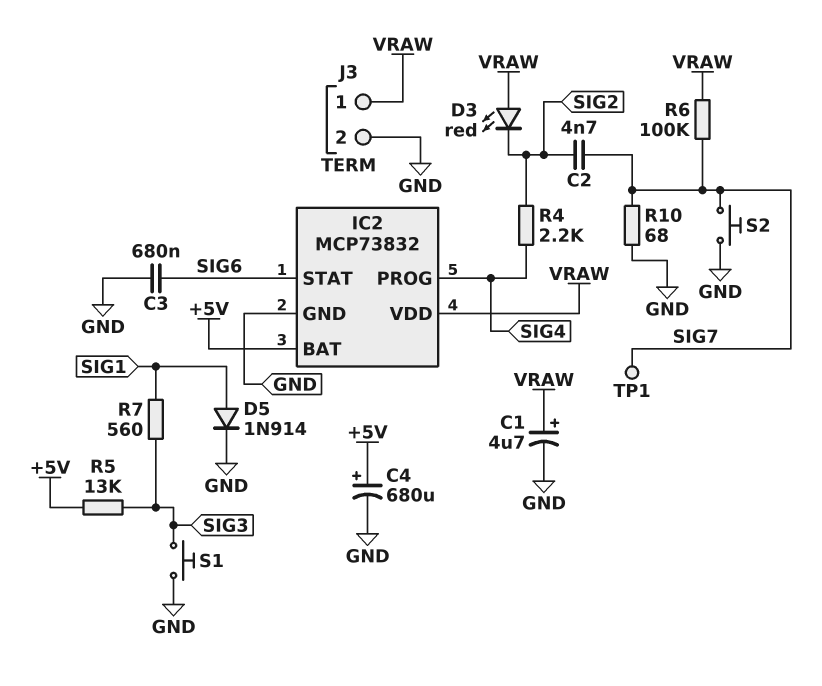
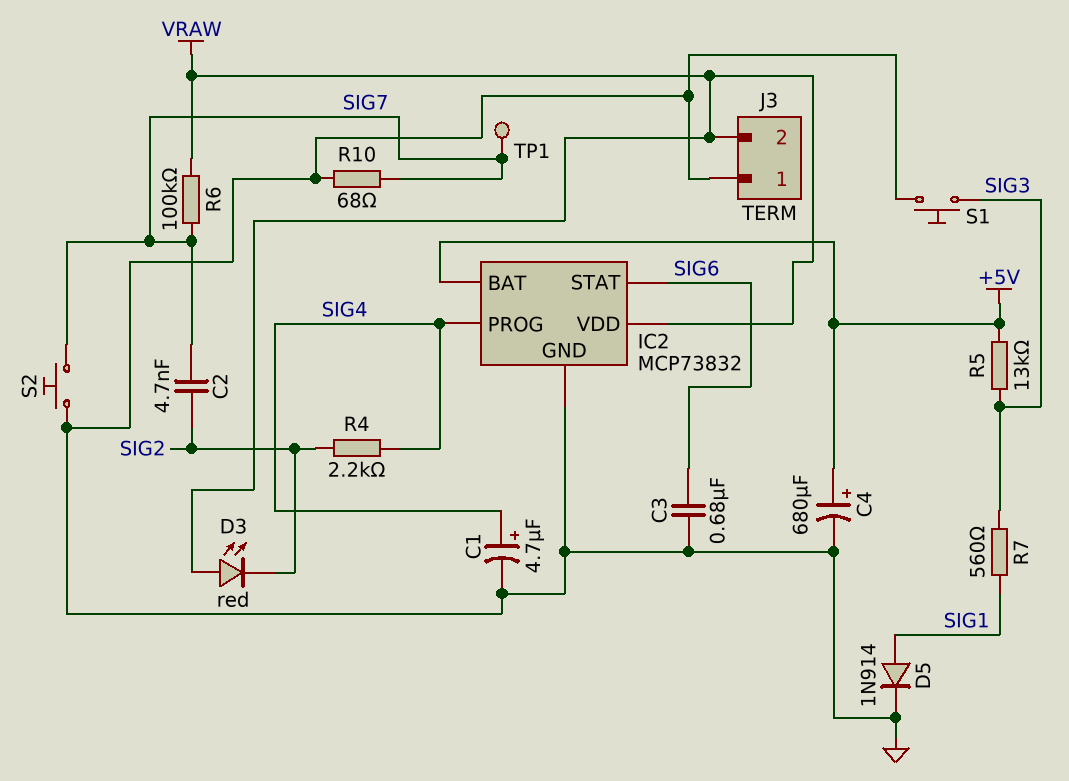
C1: 4.7uF (plus VRAW, minus GND) -> 4.7uF (plus SIG4, minus GND)
J3 pin 1: VRAW -> GND
J3 pin 2: GND -> VRAW

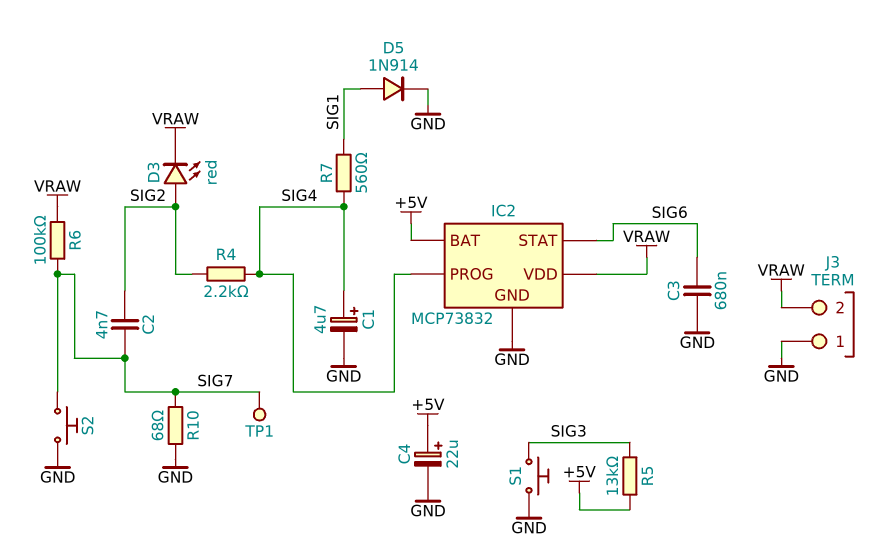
C4: 680uF (plus +5V, minus GND) -> 22uF (plus +5V, minus GND)
D3: LED red (A VRAW, K SIG2) -> LED red (A SIG2, K VRAW)
R7: 560 (SIG1, SIG3) -> 560 (SIG1, SIG4)

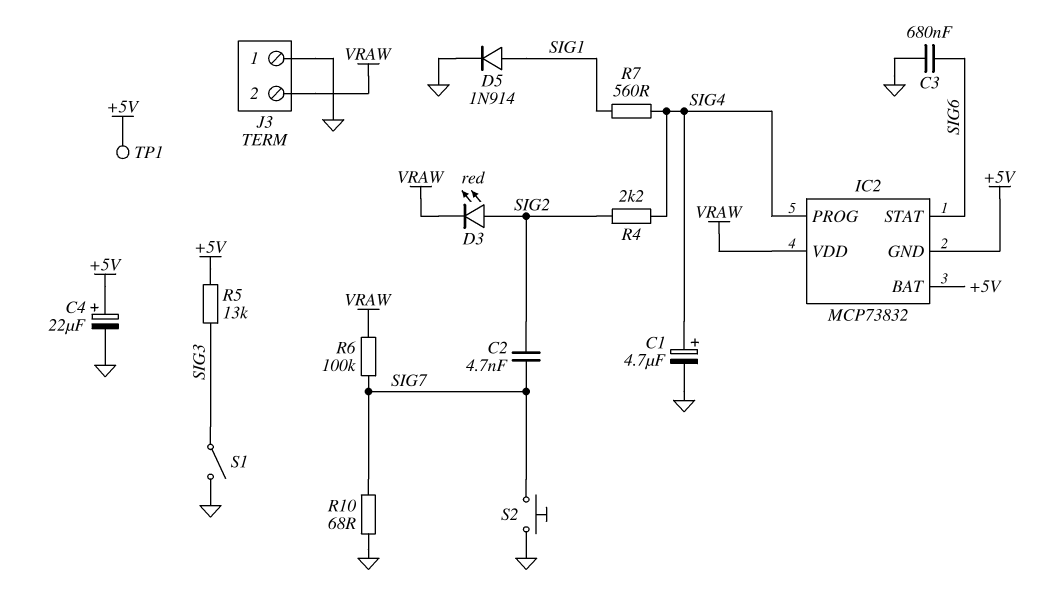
IC2 pin GND: GND -> +5V
S1: button (GND, SIG3) -> switch (GND, SIG3)
TP1: test point (SIG7) -> test point (+5V)

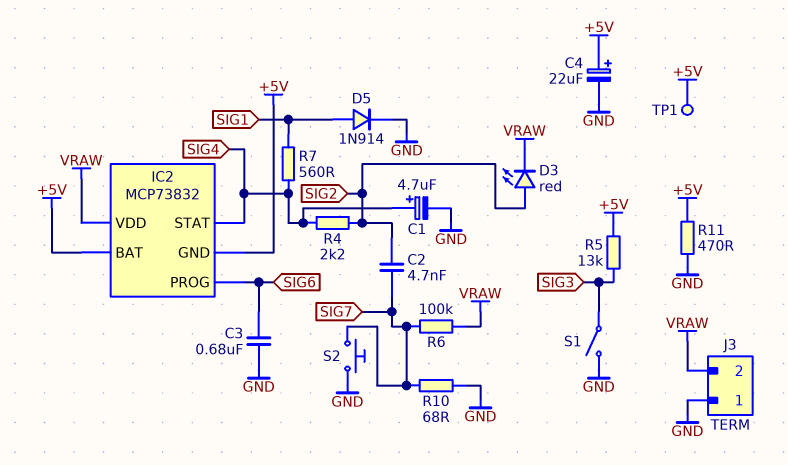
IC2 pin PROG: SIG4 -> SIG6
IC2 pin STAT: SIG6 -> SIG4
R11: none -> 470 (+5V, GND)

